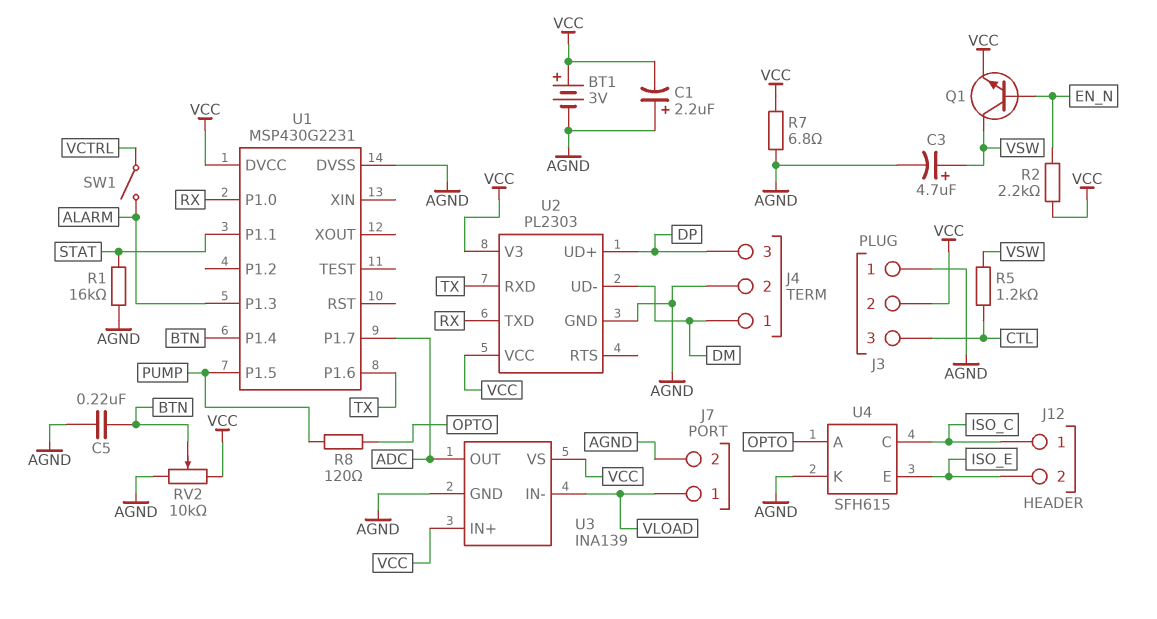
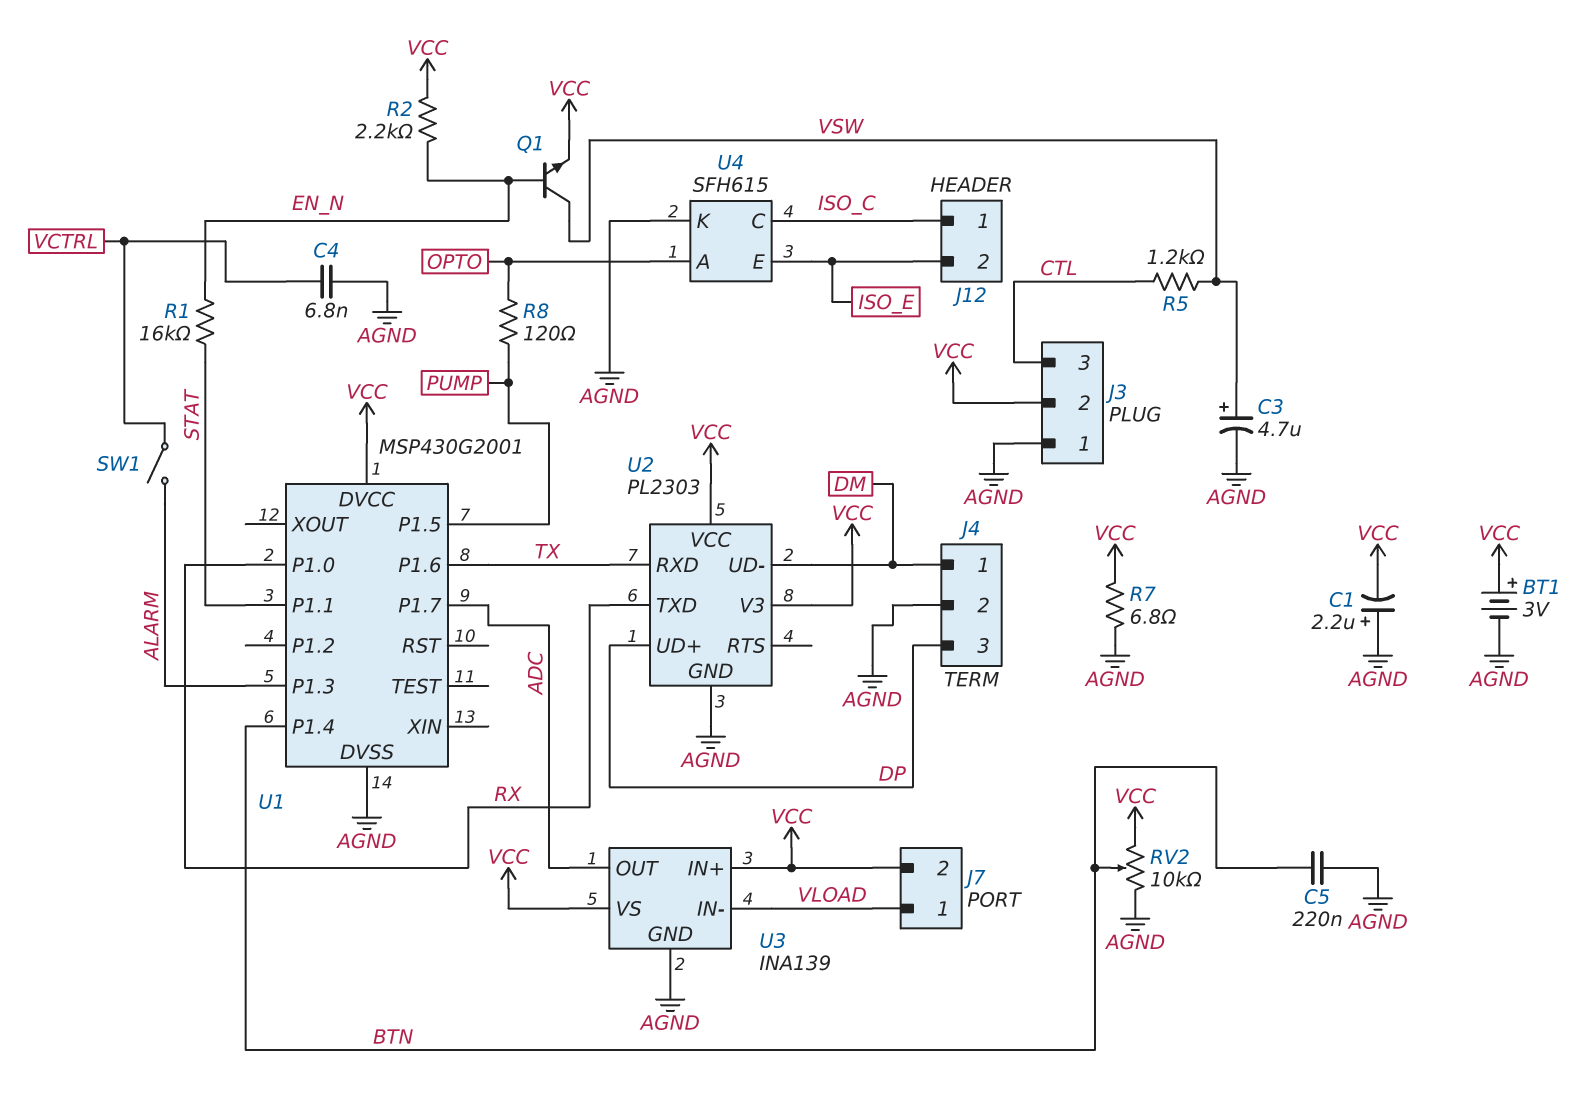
C4: none -> 6.8nF (AGND, VCTRL)
J7 pin 2: AGND -> VCC
R1: 16k (AGND, STAT) -> 16k (EN_N, STAT)
U1: MSP430G2231 -> MSP430G2001

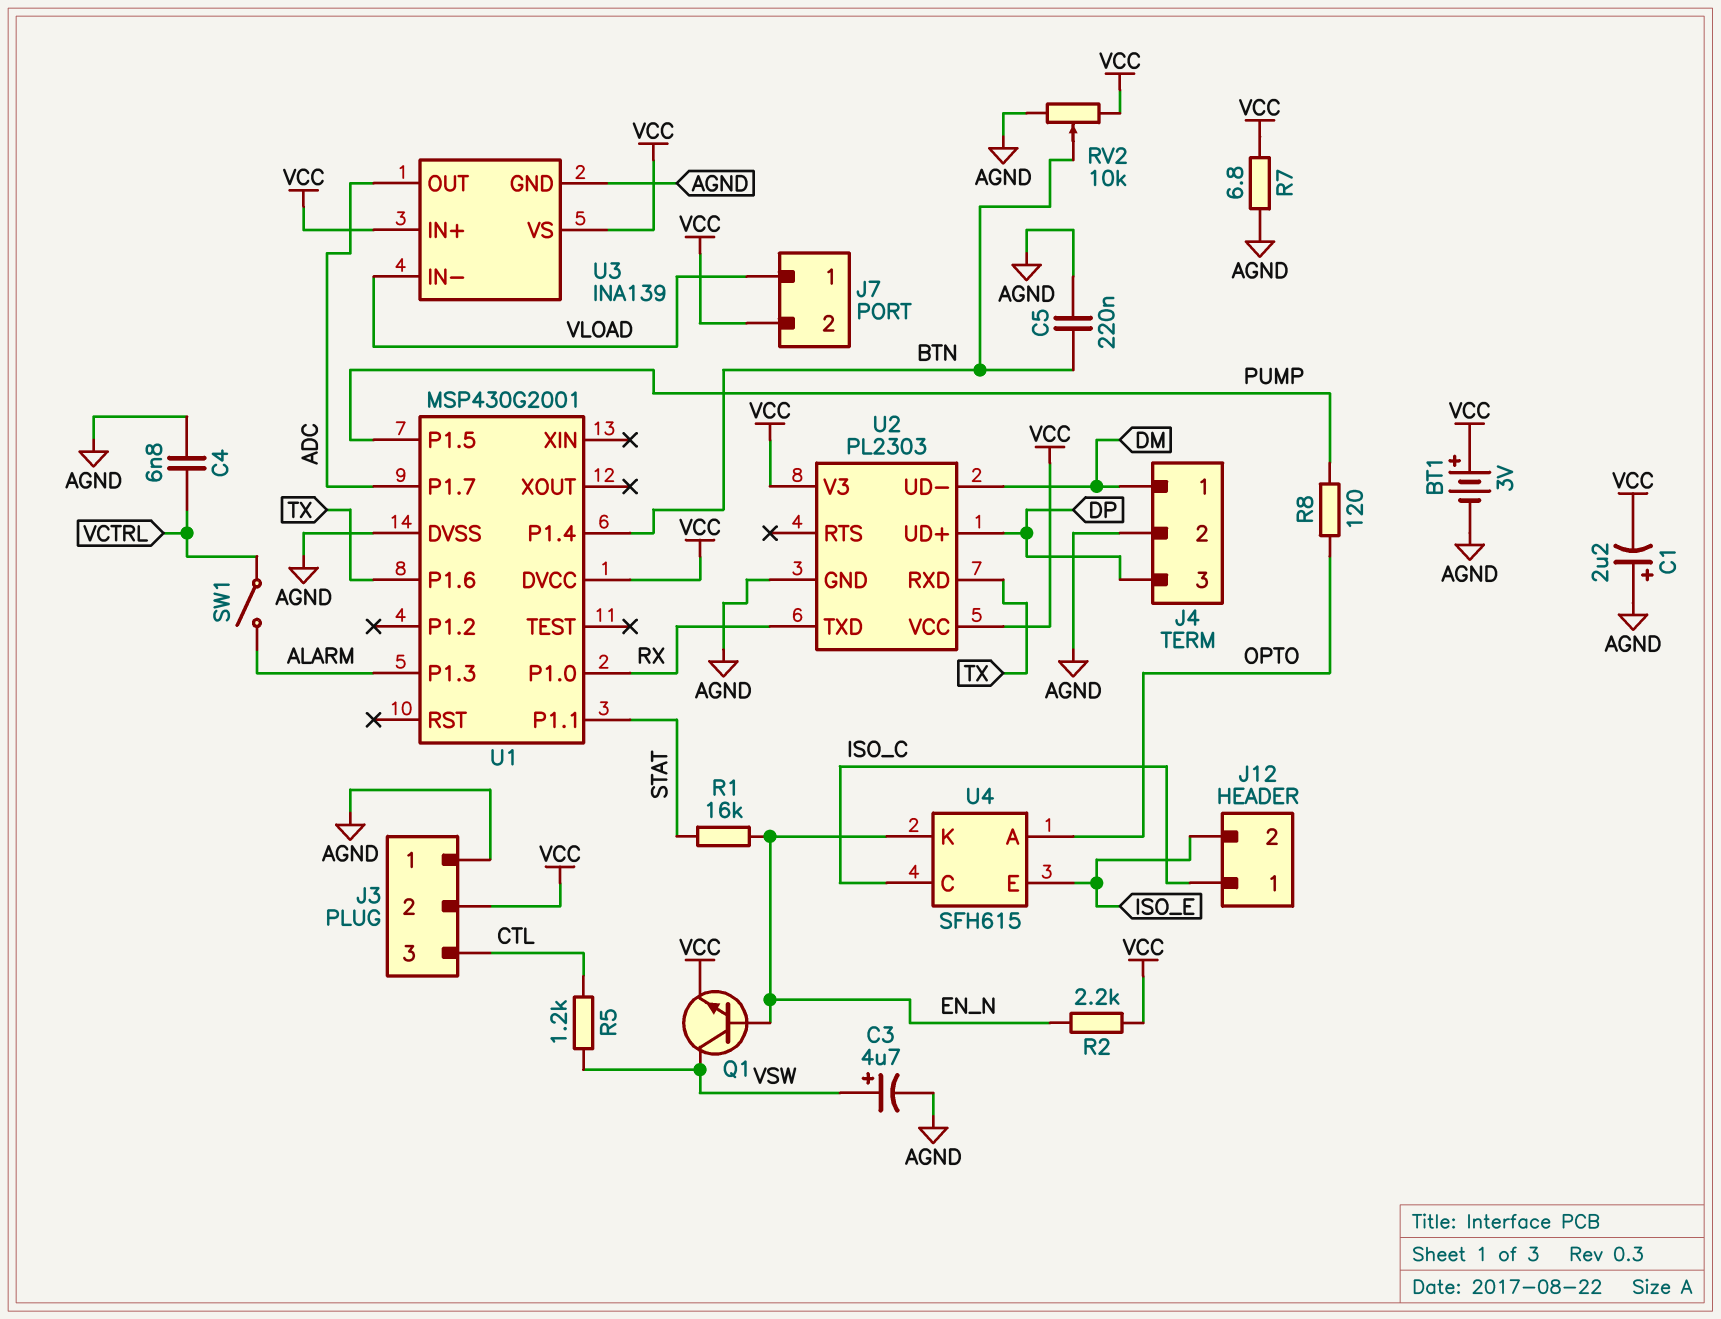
U4 pin K: AGND -> EN_N

